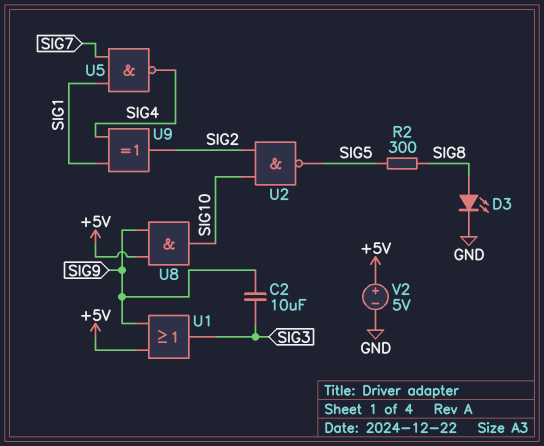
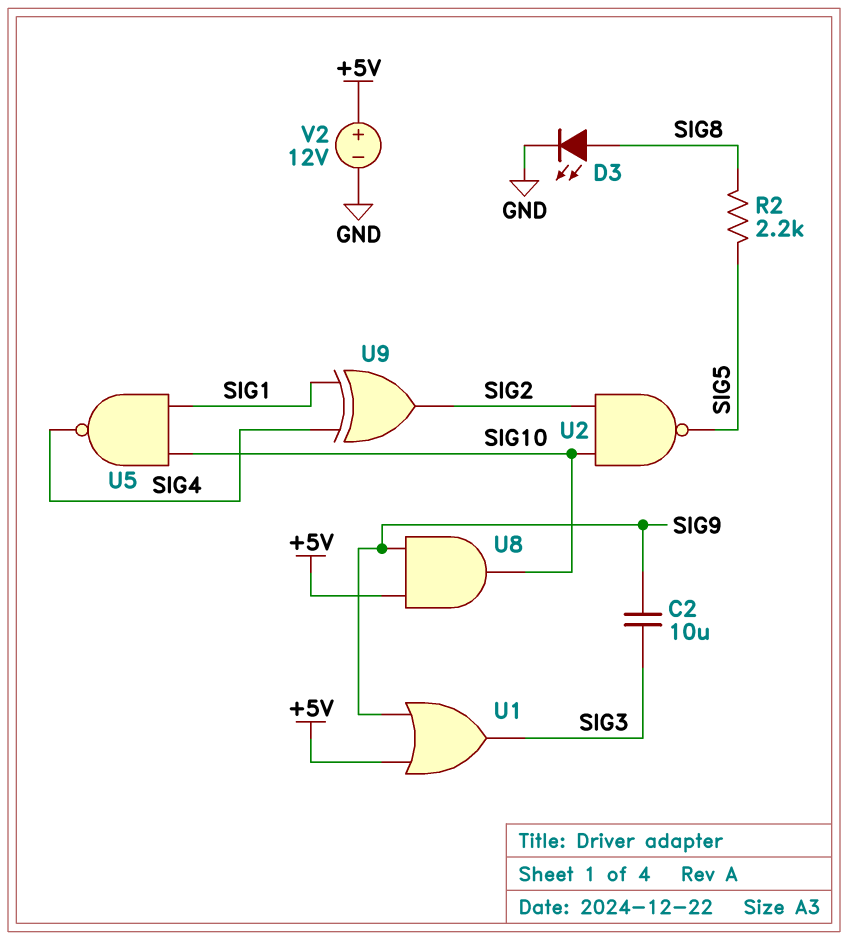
R2: 300 (SIG5, SIG8) -> 2.2k (SIG5, SIG8)
U5: NAND (in SIG1, in SIG7, out SIG4) -> NAND (in SIG1, in SIG10, out SIG4)
V2: 5V (plus +5V, minus GND) -> 12V (plus +5V, minus GND)

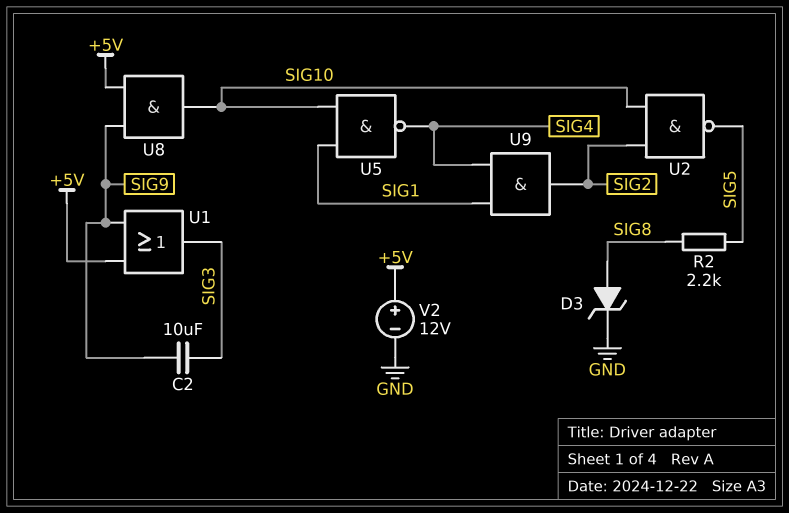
D3: LED (A SIG8, K GND) -> zener (A SIG8, K GND)
U9: XOR (in SIG1, in SIG4, out SIG2) -> AND (in SIG1, in SIG4, out SIG2)

